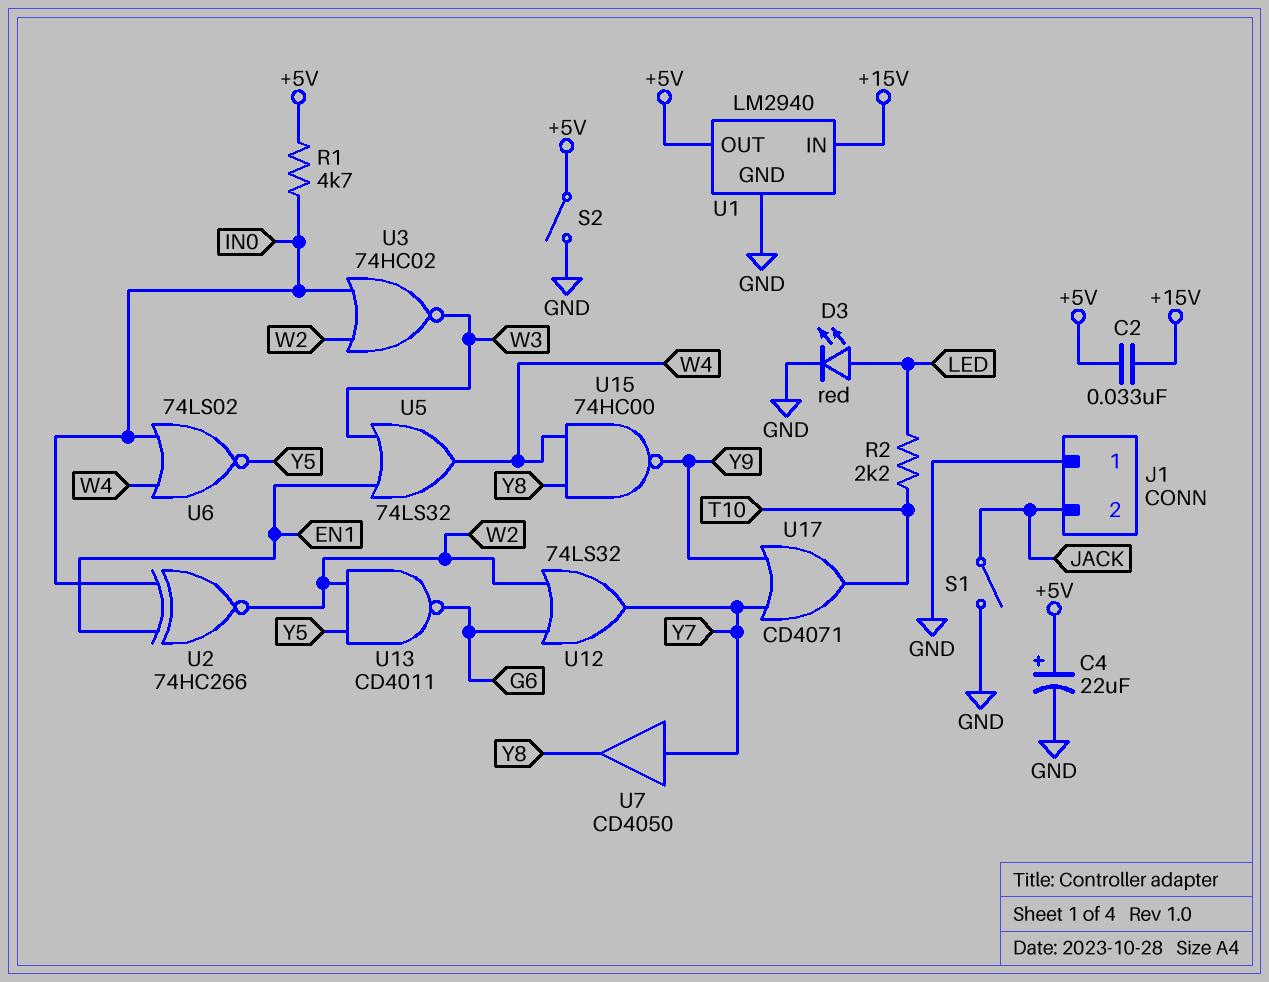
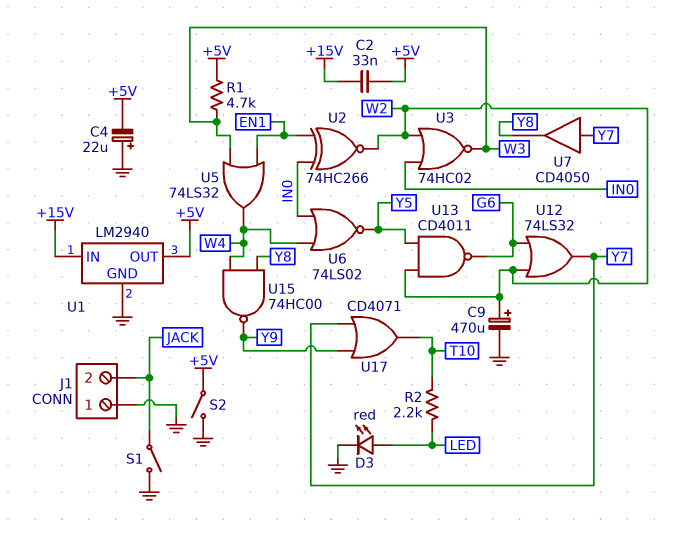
C4: 22uF (plus +5V, minus GND) -> 22uF (plus GND, minus +5V)
C9: none -> 470uF (plus W2, minus GND)
R1: 4.7k (+5V, IN0) -> 4.7k (+5V, W3)

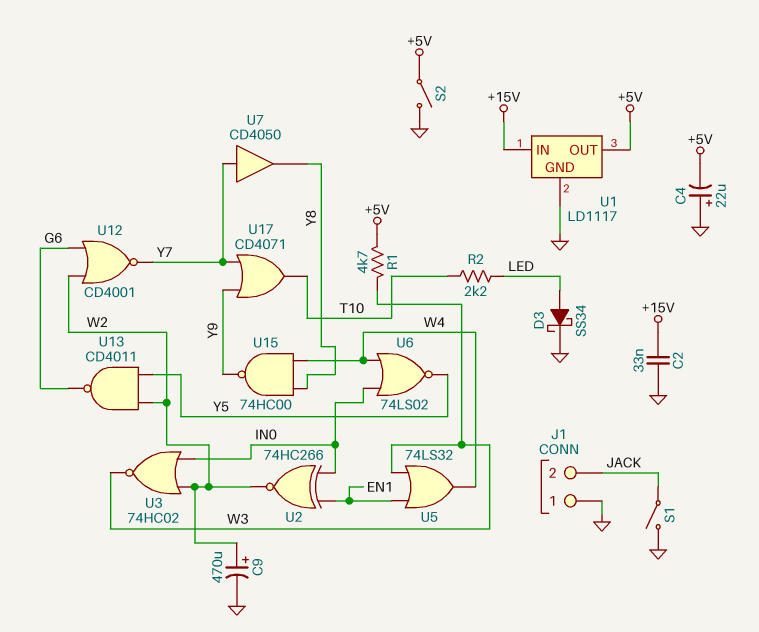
C2: 33nF (+5V, +15V) -> 33nF (+15V, GND)
D3: LED red (A LED, K GND) -> schottky SS34 (A LED, K GND)
U1: LM2940 -> LD1117
U12: OR 74LS32 (in G6, in W2, out Y7) -> NOR CD4001 (in G6, in W2, out Y7)

